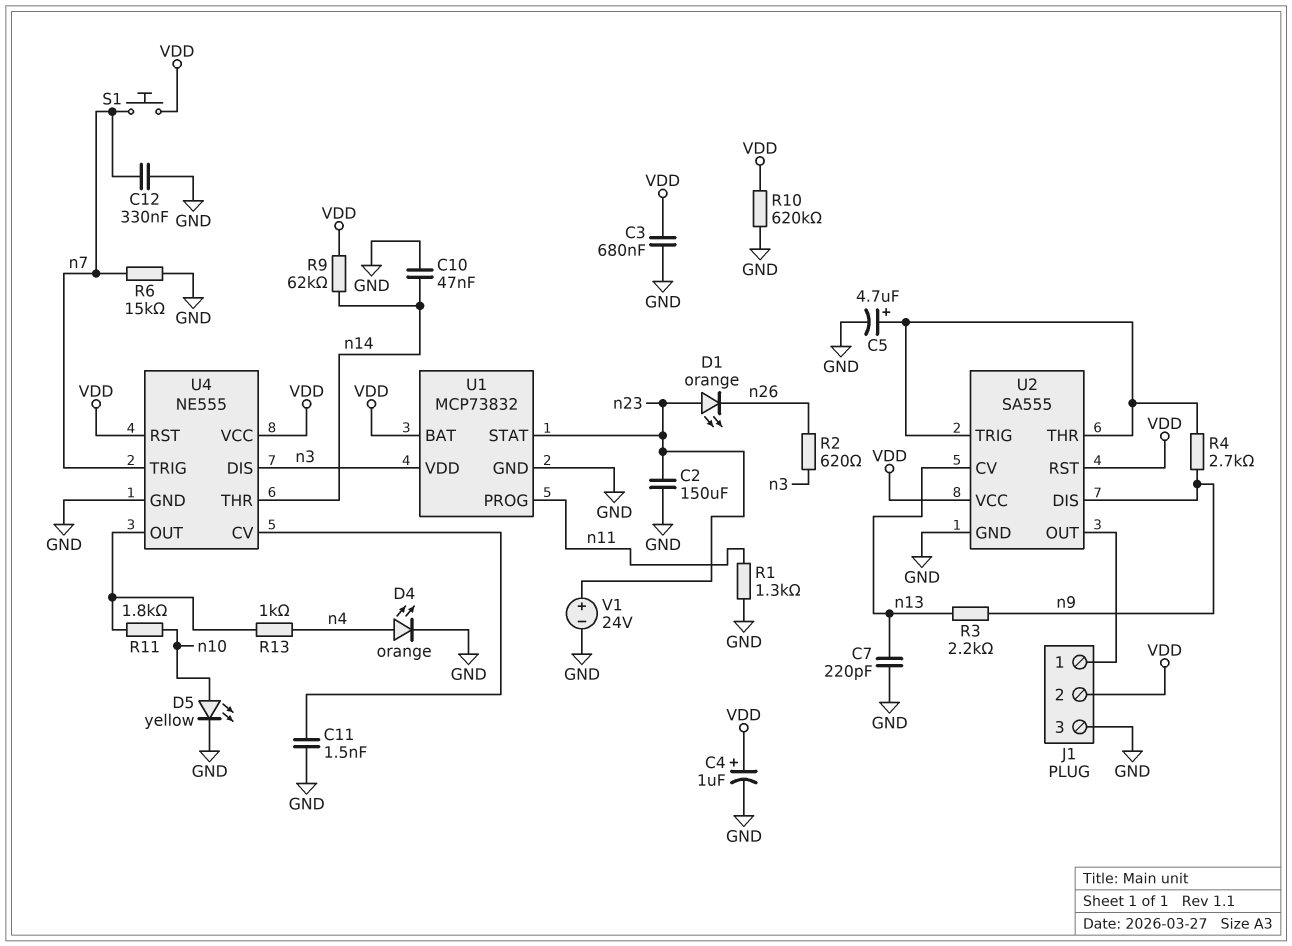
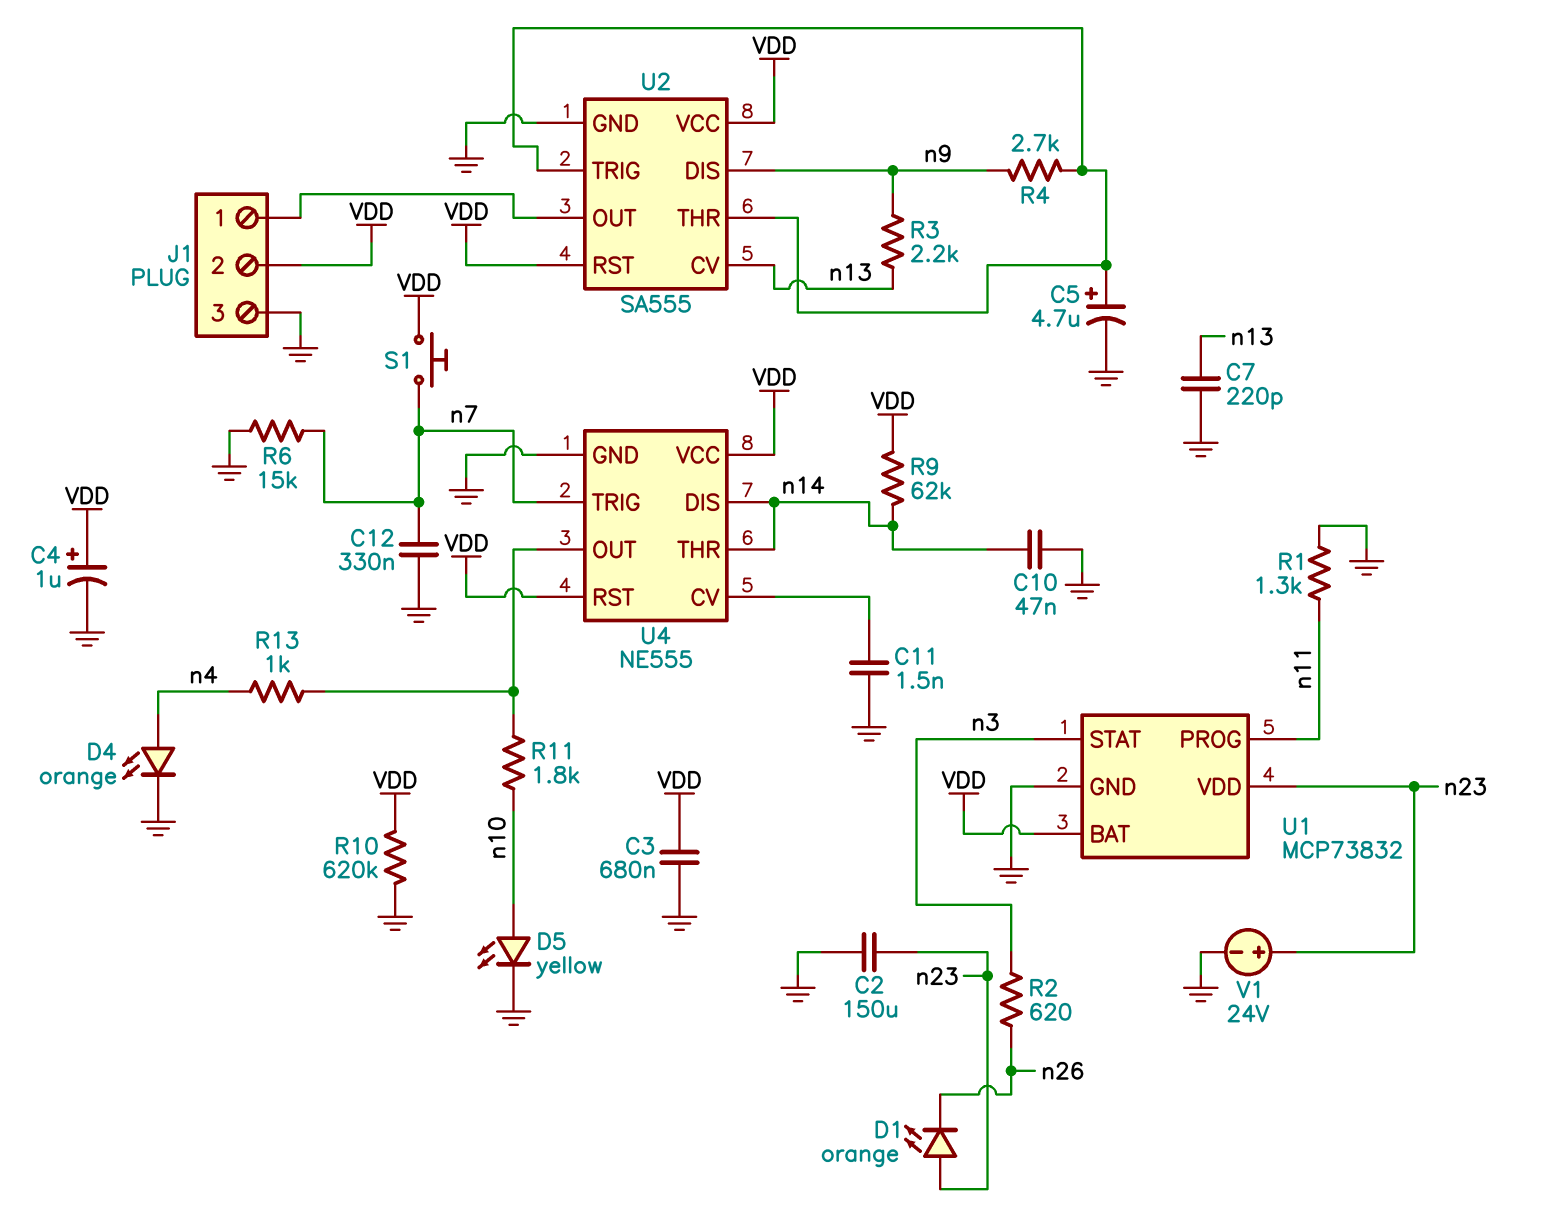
U1 pin STAT: n23 -> n3
U1 pin VDD: n3 -> n23
U4 pin DIS: n3 -> n14

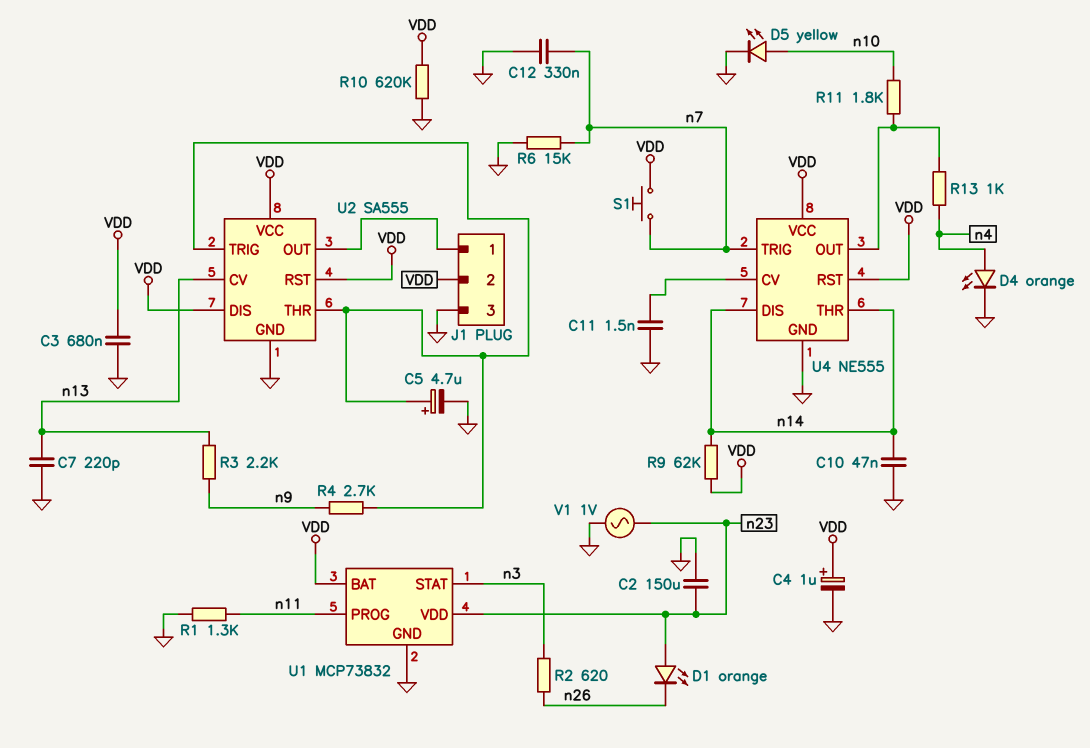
U2 pin DIS: n9 -> VDD
V1: 24V (plus n23, minus GND) -> AC 1V (GND, n23)

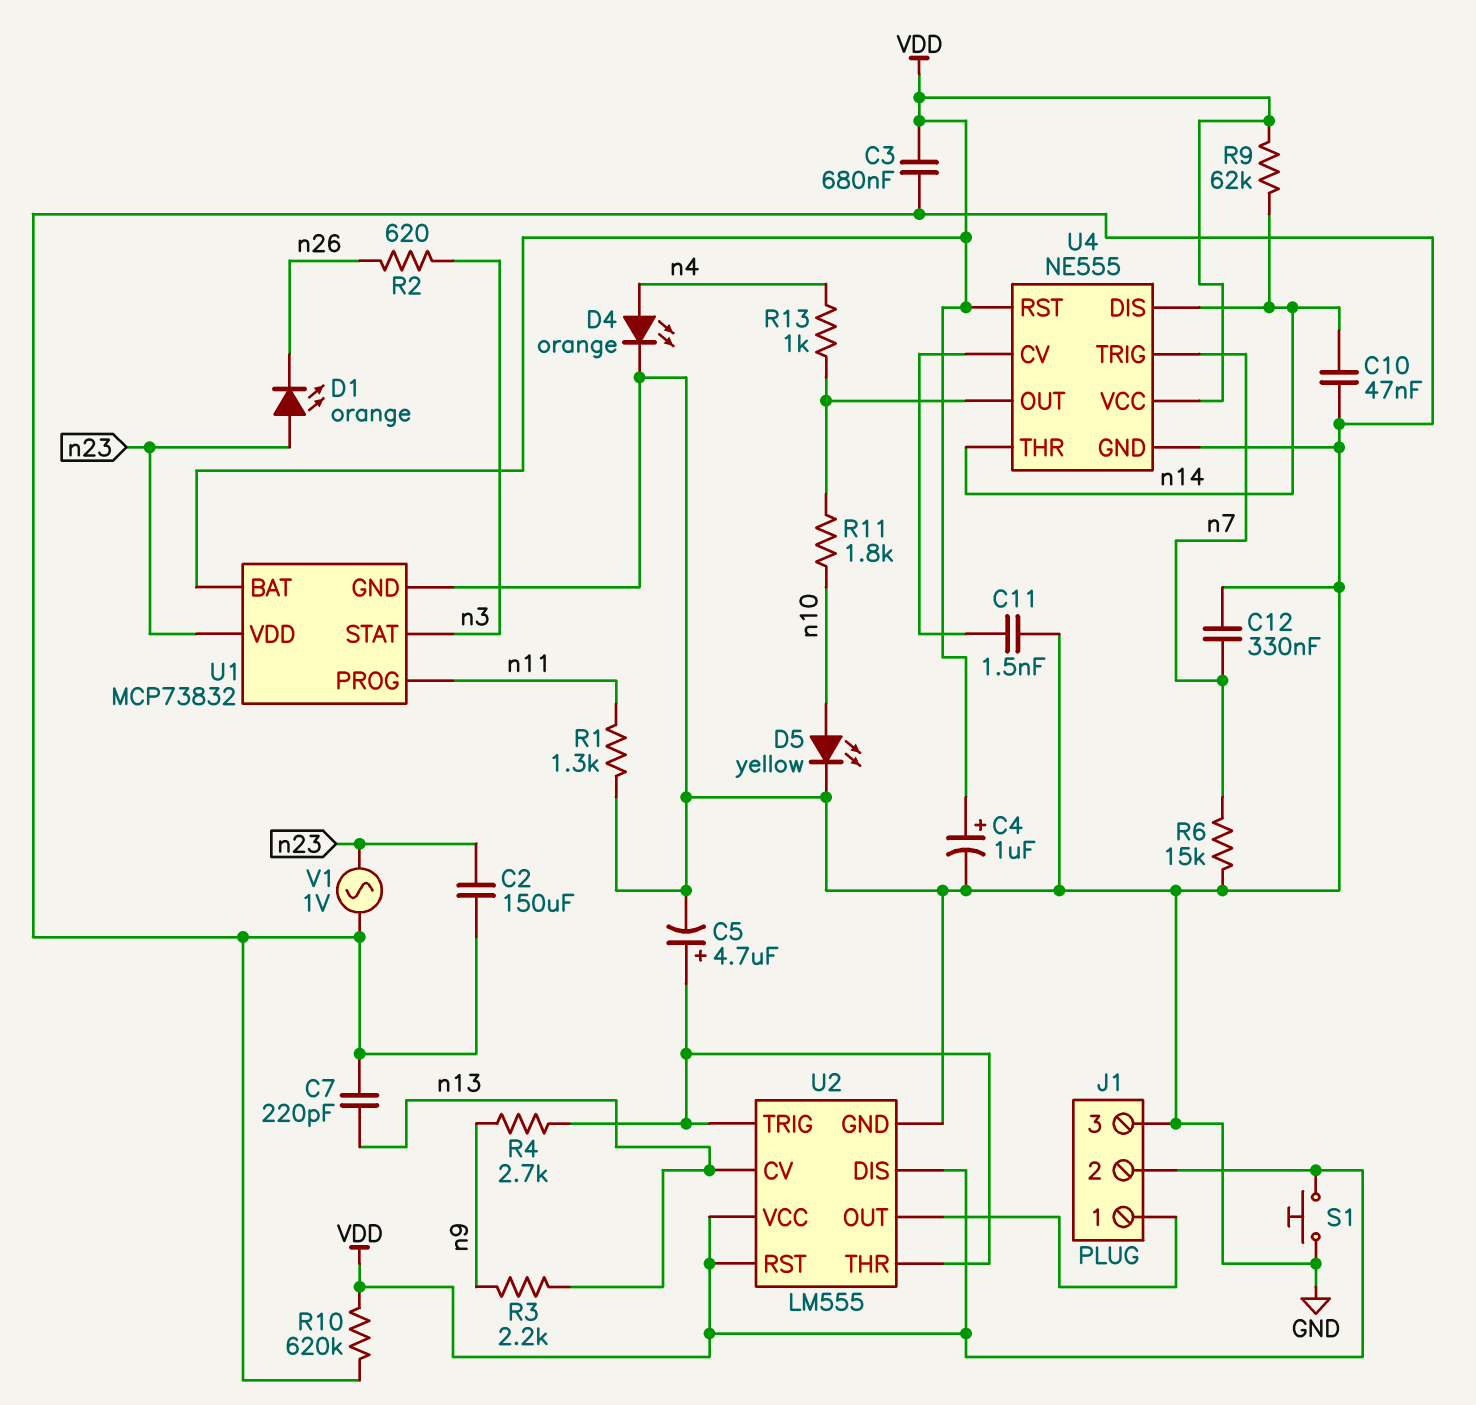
S1: button (VDD, n7) -> button (GND, VDD)
U2: SA555 -> LM555

